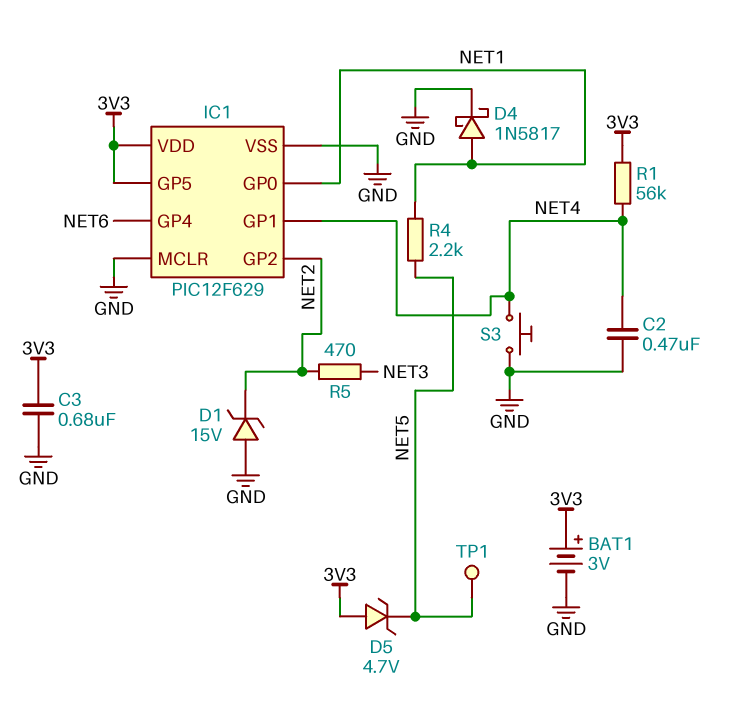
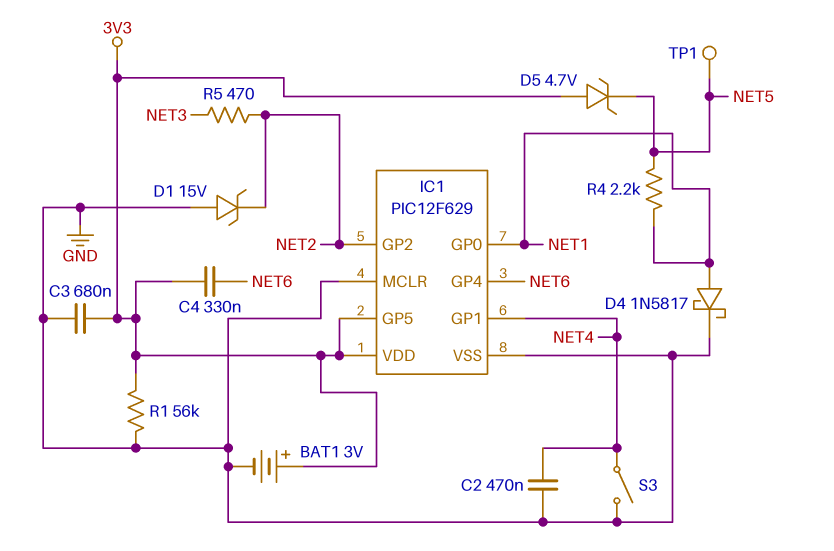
C4: none -> 330nF (3V3, NET6)
R1: 56k (3V3, NET4) -> 56k (3V3, GND)
S3: button (GND, NET4) -> switch (GND, NET4)

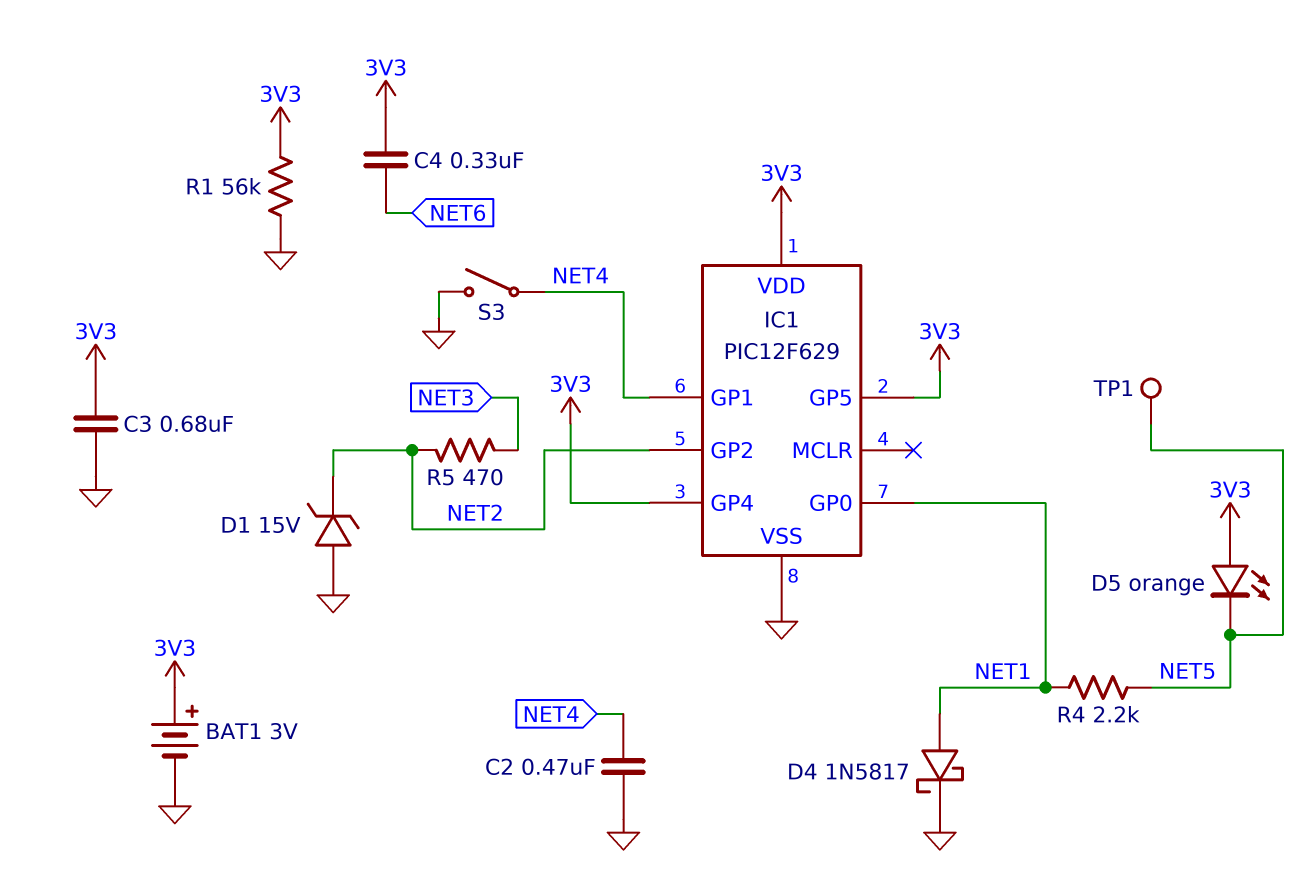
D5: zener 4.7V (A 3V3, K NET5) -> LED orange (A 3V3, K NET5)
IC1 pin GP4: NET6 -> 3V3
IC1 pin MCLR: GND -> none

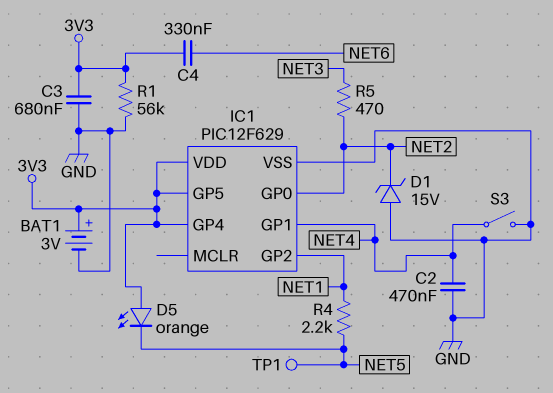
D4: schottky 1N5817 (A NET1, K GND) -> none
IC1 pin GP0: NET1 -> NET2
IC1 pin GP2: NET2 -> NET1

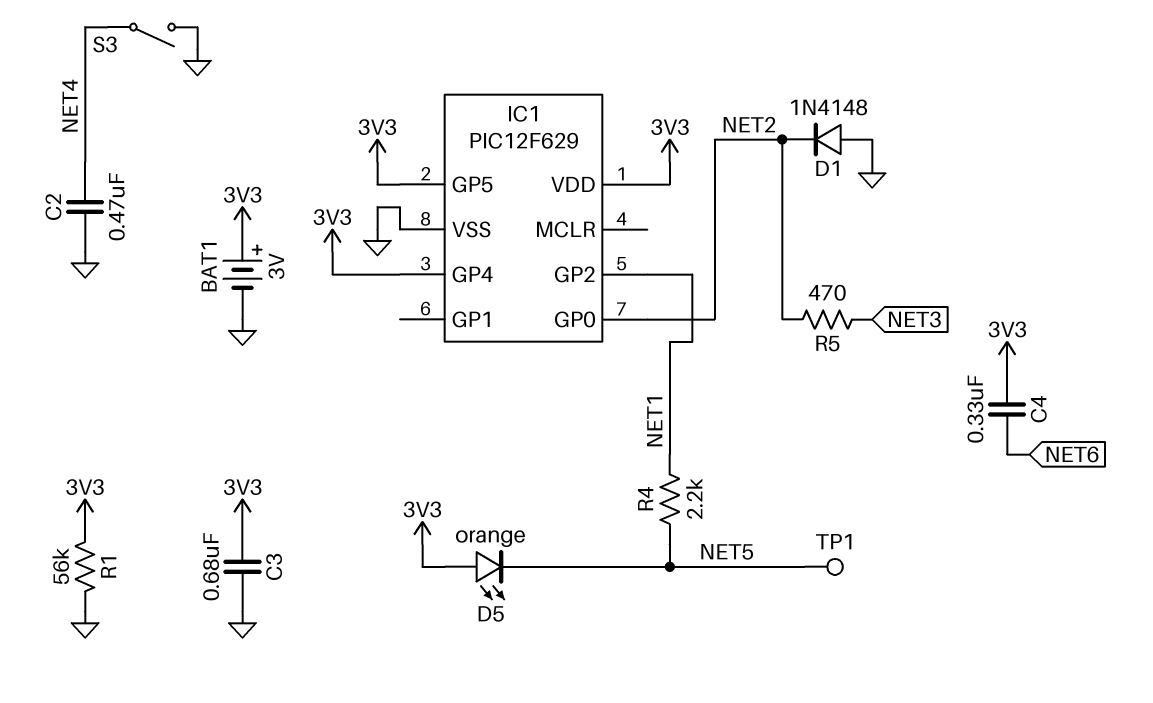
D1: zener 15V (A GND, K NET2) -> diode 1N4148 (A GND, K NET2)
IC1 pin GP1: NET4 -> none

